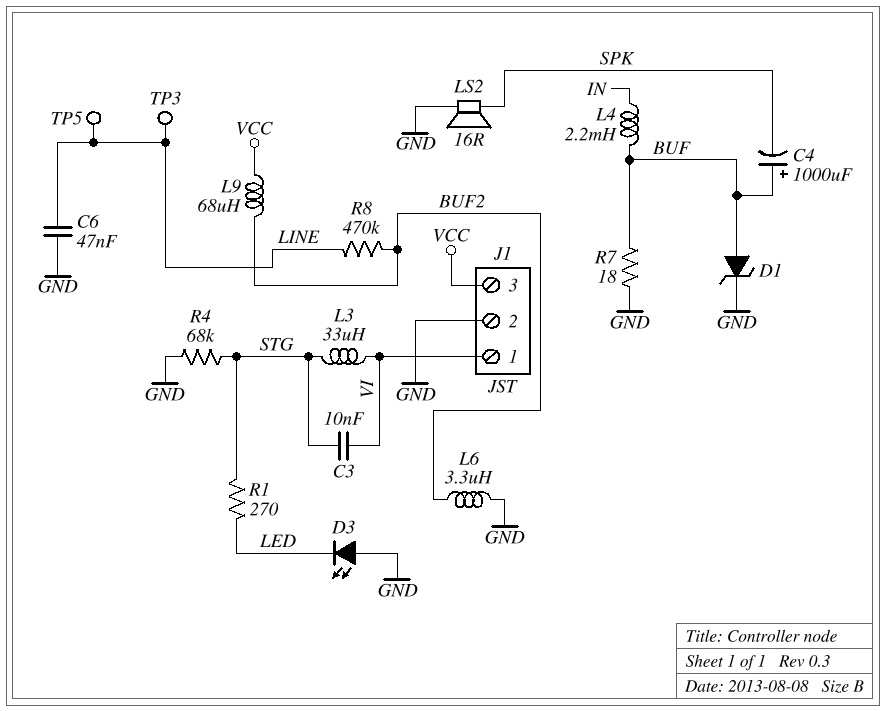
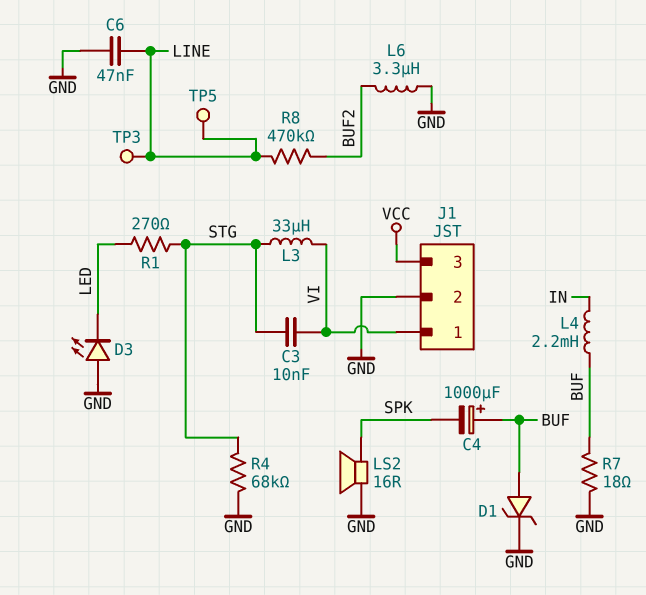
L9: 68uH (BUF2, VCC) -> none

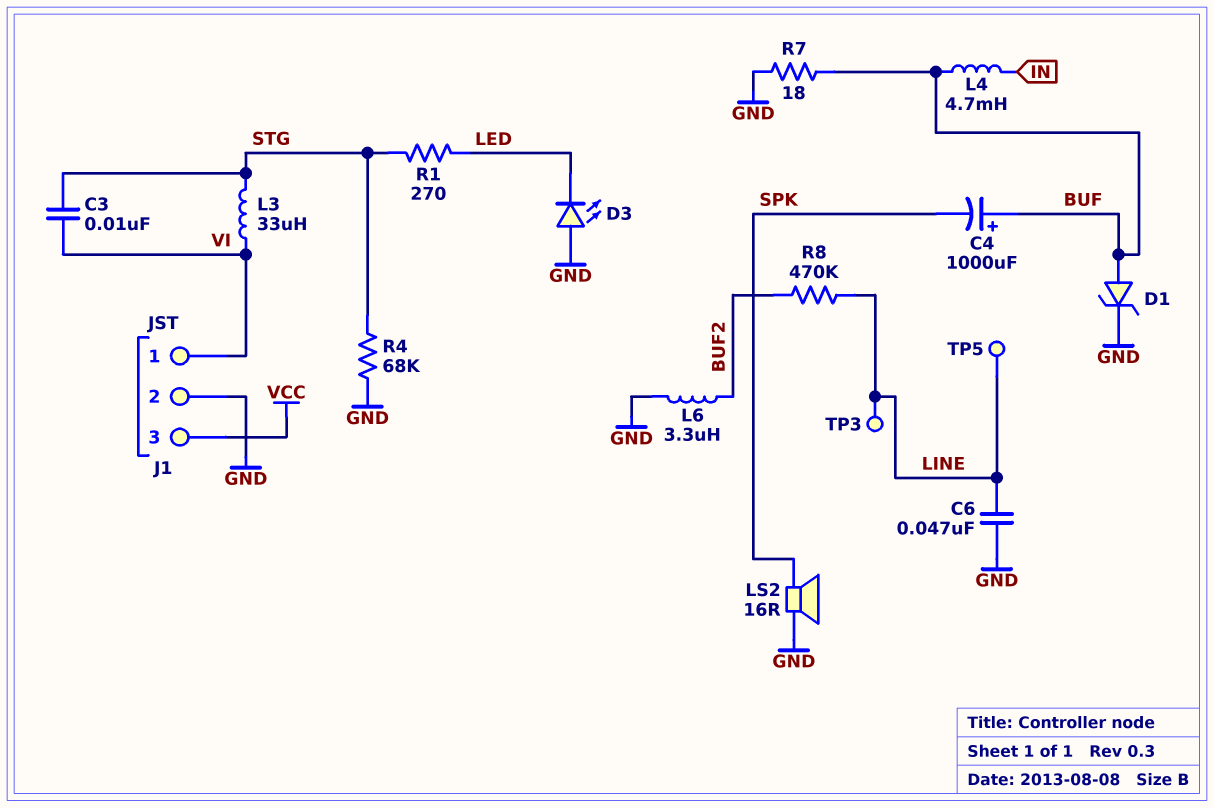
L4: 2.2mH (BUF, IN) -> 4.7mH (BUF, IN)

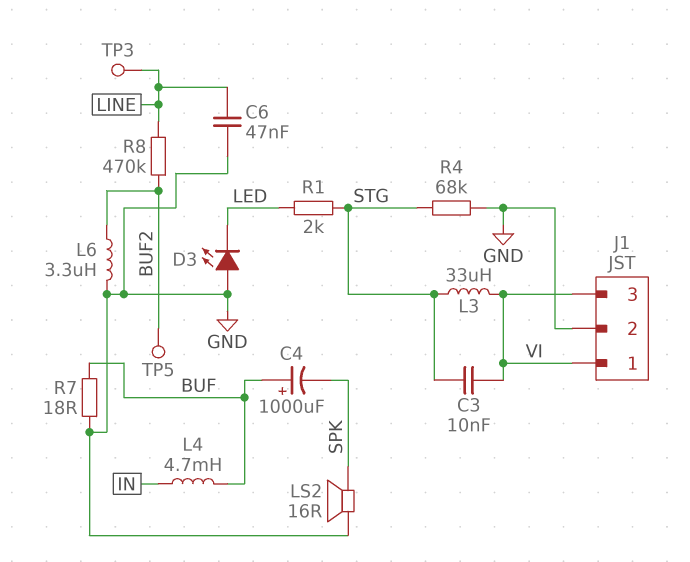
D1: zener (A BUF, K GND) -> none
J1 pin 3: VCC -> VI
R1: 270 (LED, STG) -> 2k (LED, STG)
TP5: test point (LINE) -> test point (BUF2)

